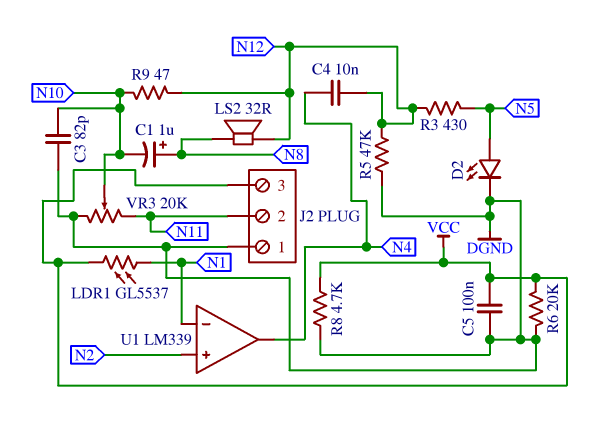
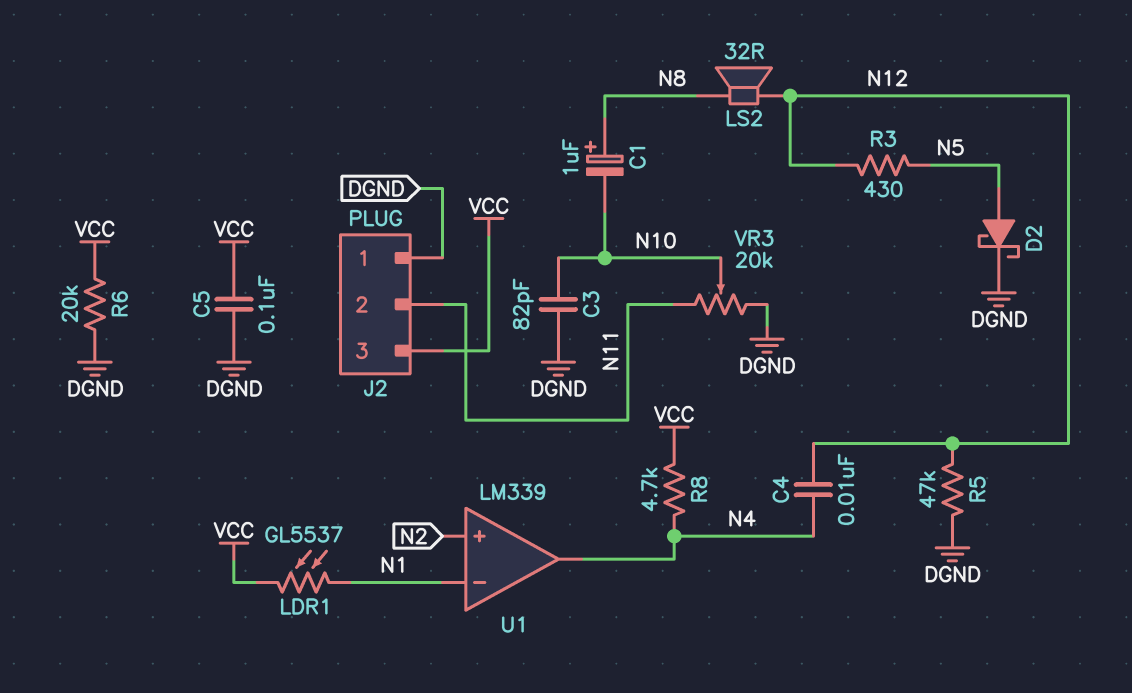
D2: LED (A N5, K DGND) -> schottky (A N5, K DGND)
R8: 4.7k (DGND, VCC) -> 4.7k (N4, VCC)
R9: 47 (N10, N12) -> none

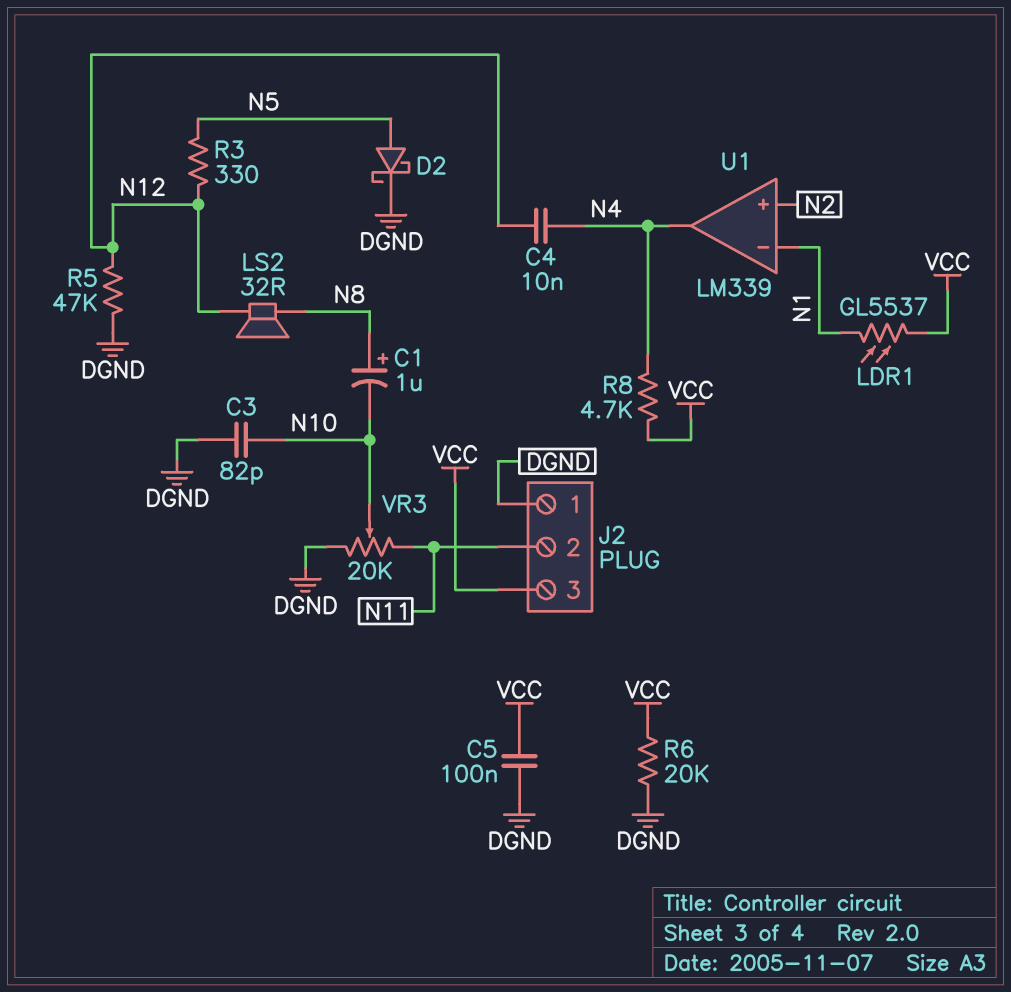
R3: 430 (N5, N12) -> 330 (N5, N12)

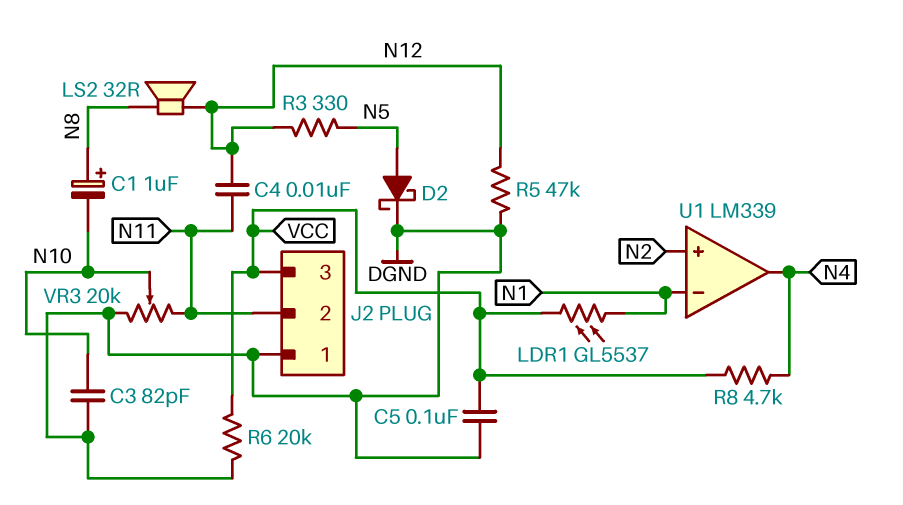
C4: 10nF (N4, N12) -> 10nF (N11, N12)

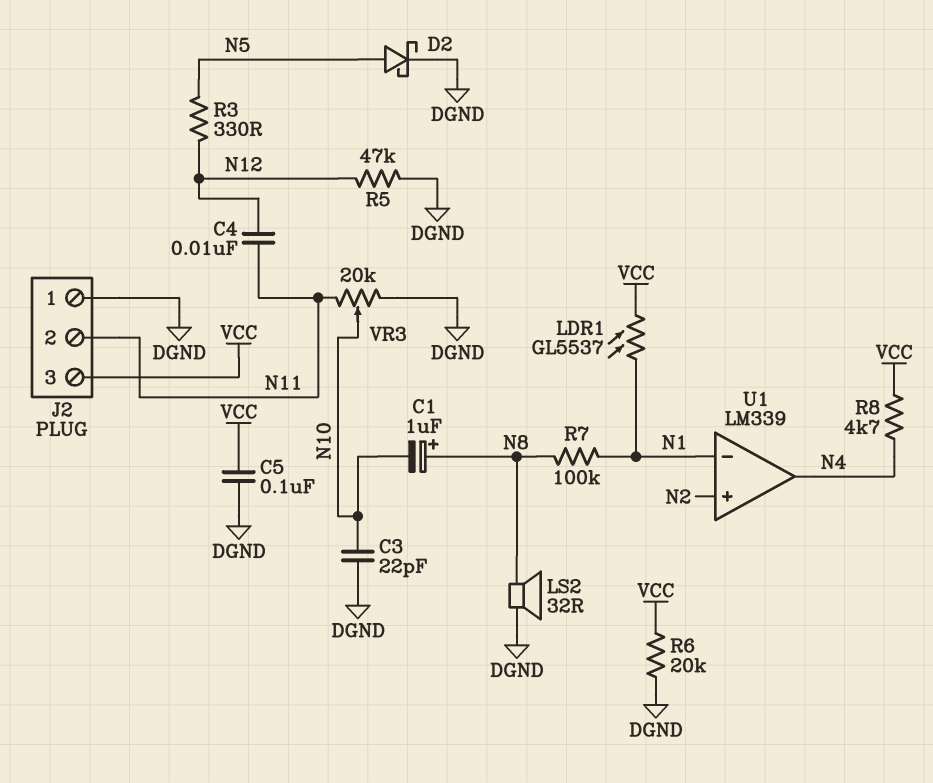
C3: 82pF (DGND, N10) -> 22pF (DGND, N10)
LS2: speaker 32R (N8, N12) -> speaker 32R (DGND, N8)
R7: none -> 100k (N1, N8)

